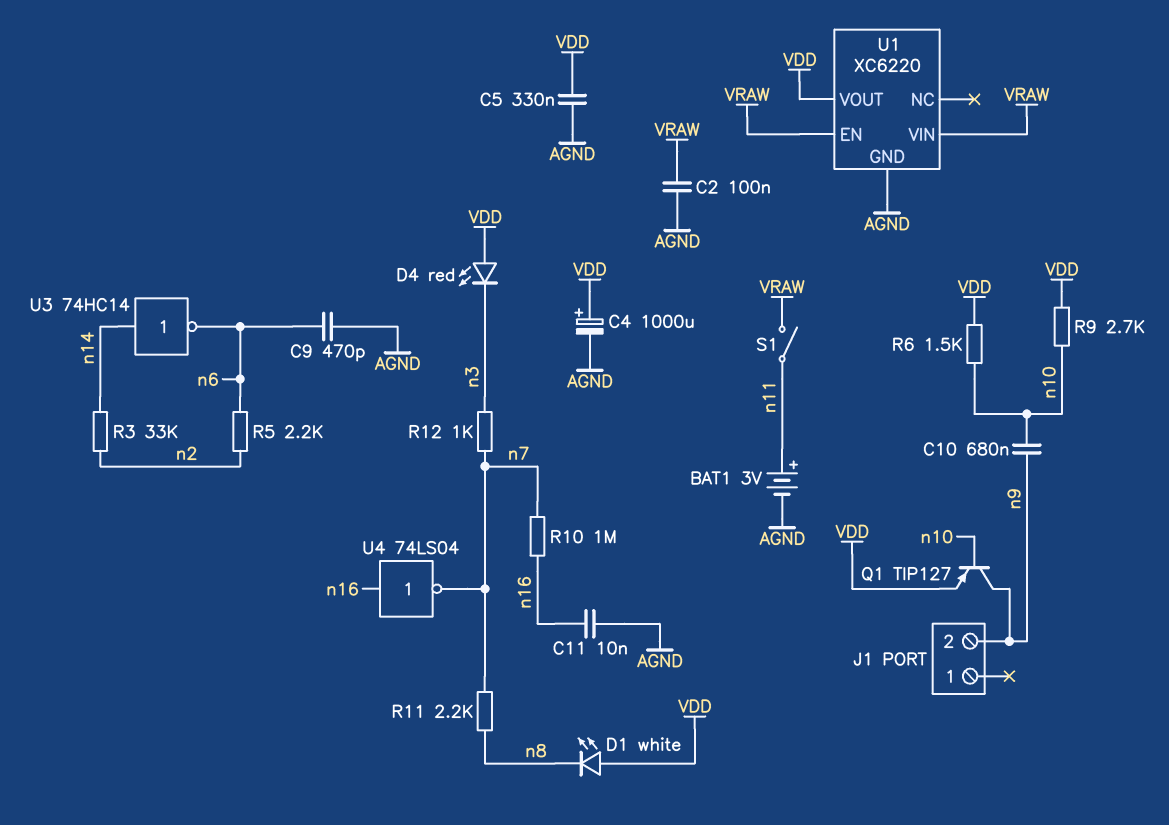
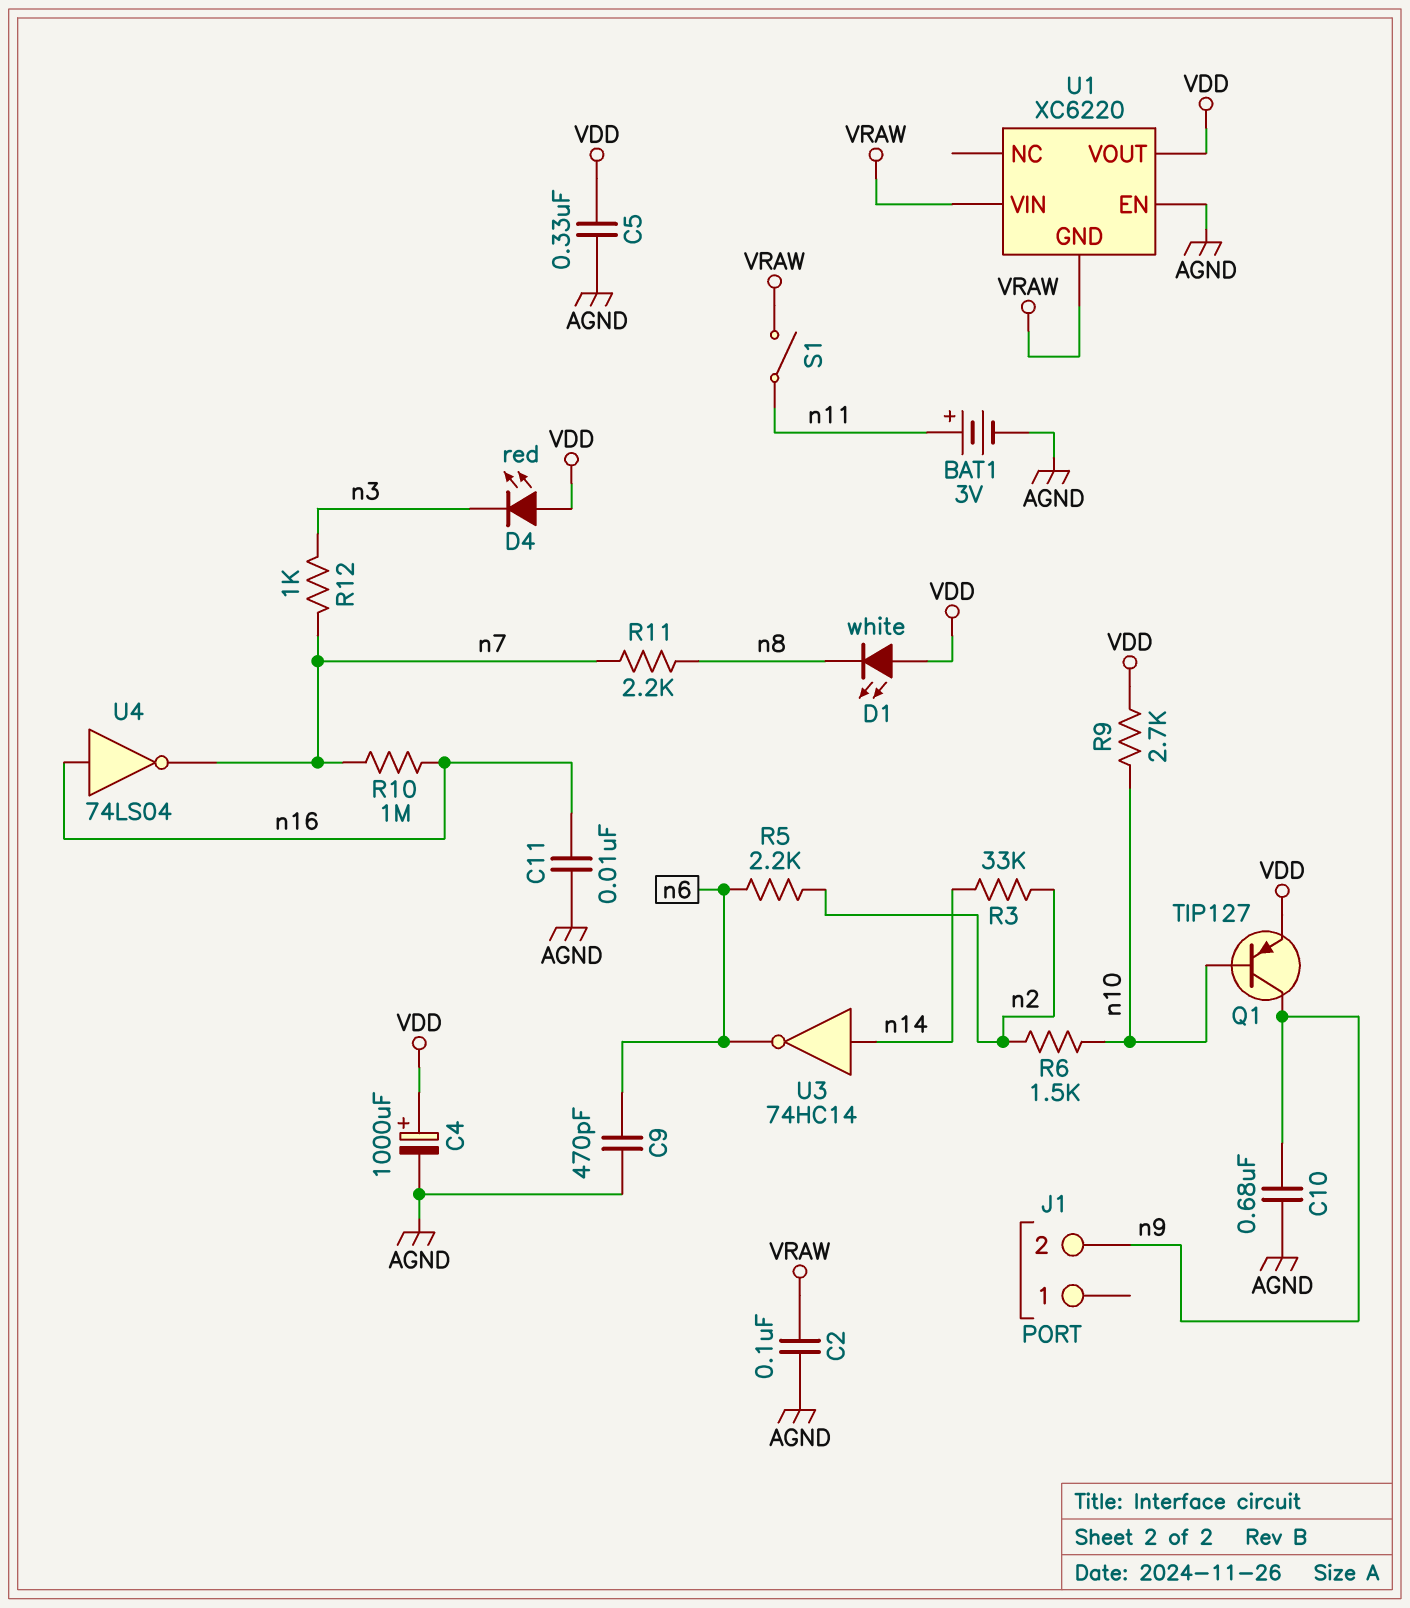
C10: 680nF (n9, n10) -> 680nF (AGND, n9)
R6: 1.5k (VDD, n10) -> 1.5k (n2, n10)
U1 pin EN: VRAW -> AGND
U1 pin GND: AGND -> VRAW

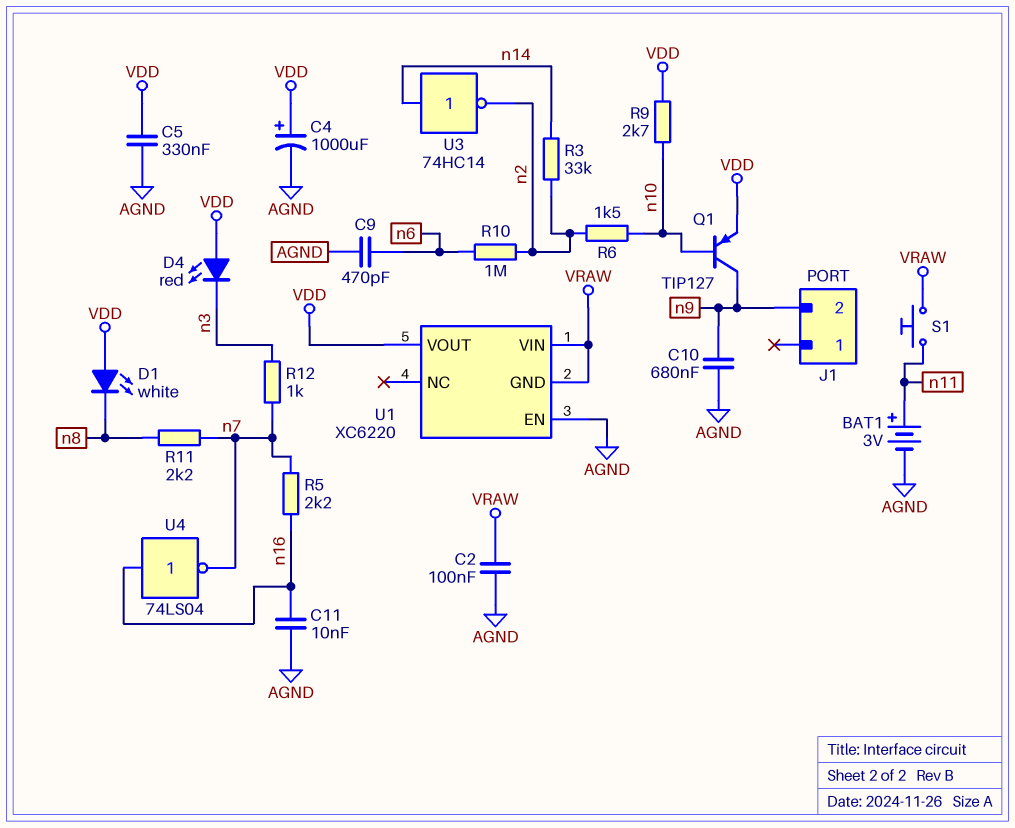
R5: 2.2k (n2, n6) -> 2.2k (n7, n16)
R10: 1M (n7, n16) -> 1M (n2, n6)
S1: switch (VRAW, n11) -> button (VRAW, n11)
U3: NOT 74HC14 (in n14, out n6) -> NOT 74HC14 (in n14, out n2)

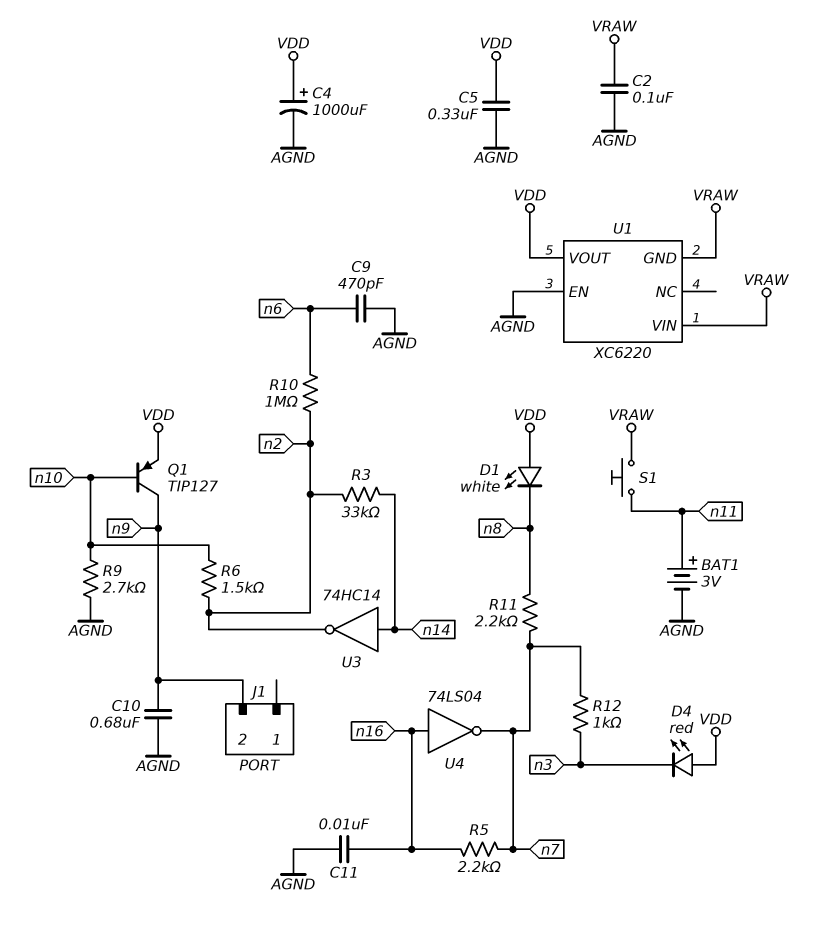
R9: 2.7k (VDD, n10) -> 2.7k (AGND, n10)

